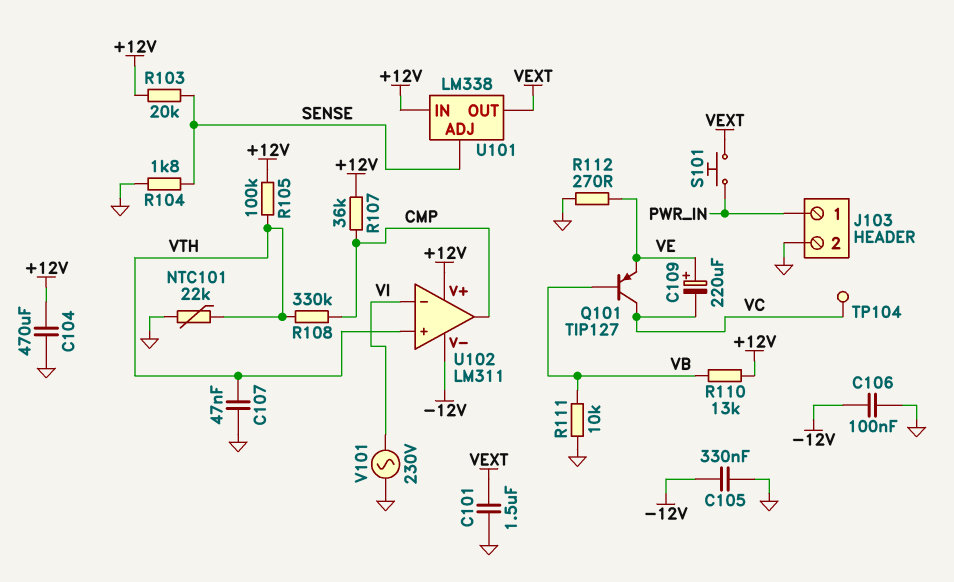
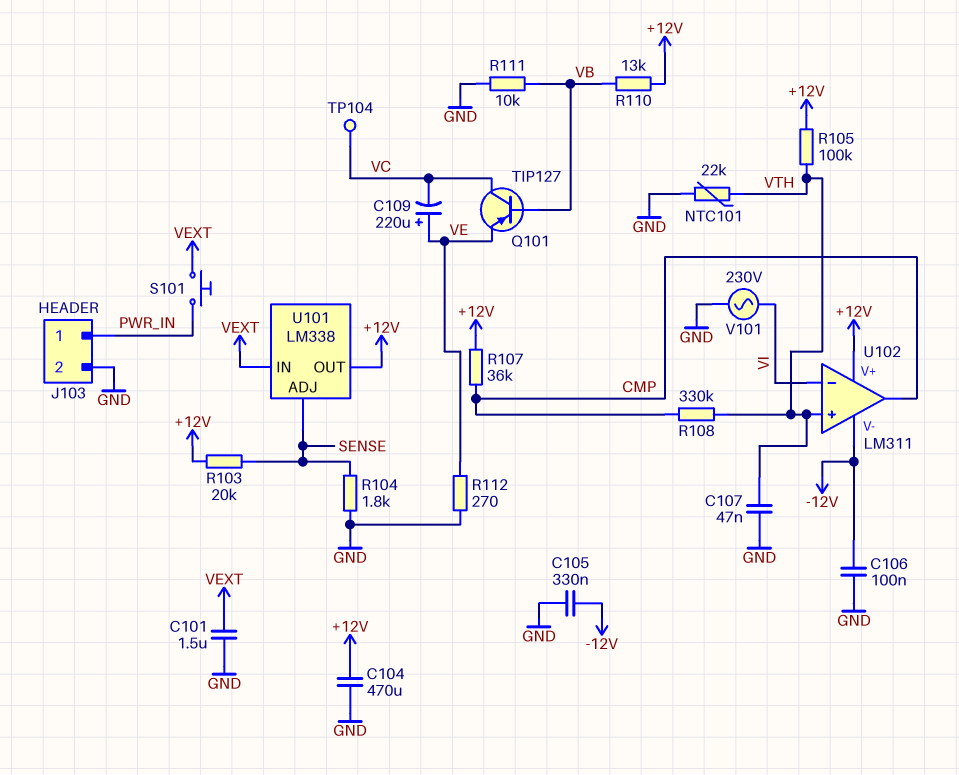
U101 pin IN: +12V -> VEXT
U101 pin OUT: VEXT -> +12V

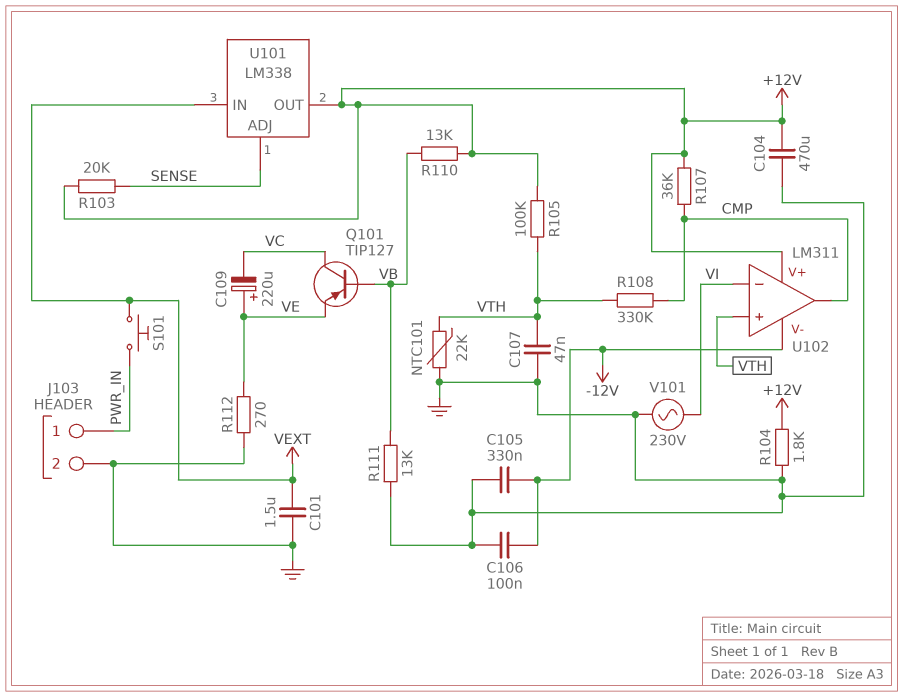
R104: 1.8k (GND, SENSE) -> 1.8k (+12V, GND)
R111: 10k (GND, VB) -> 13k (GND, VB)
TP104: test point (VC) -> none

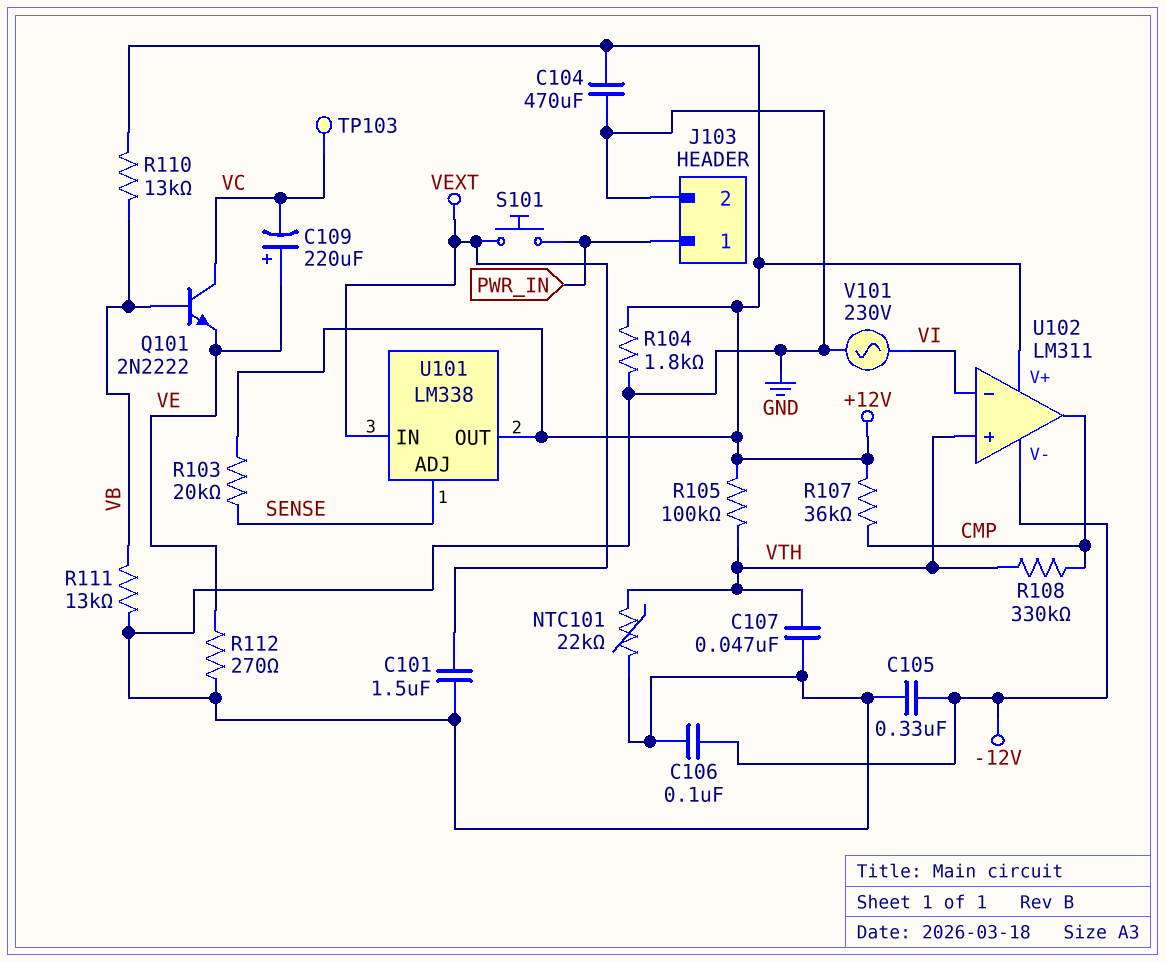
Q101: PNP TIP127 (B VB, C VC, E VE) -> NPN 2N2222 (B VB, C VC, E VE)
TP103: none -> test point (VC)

